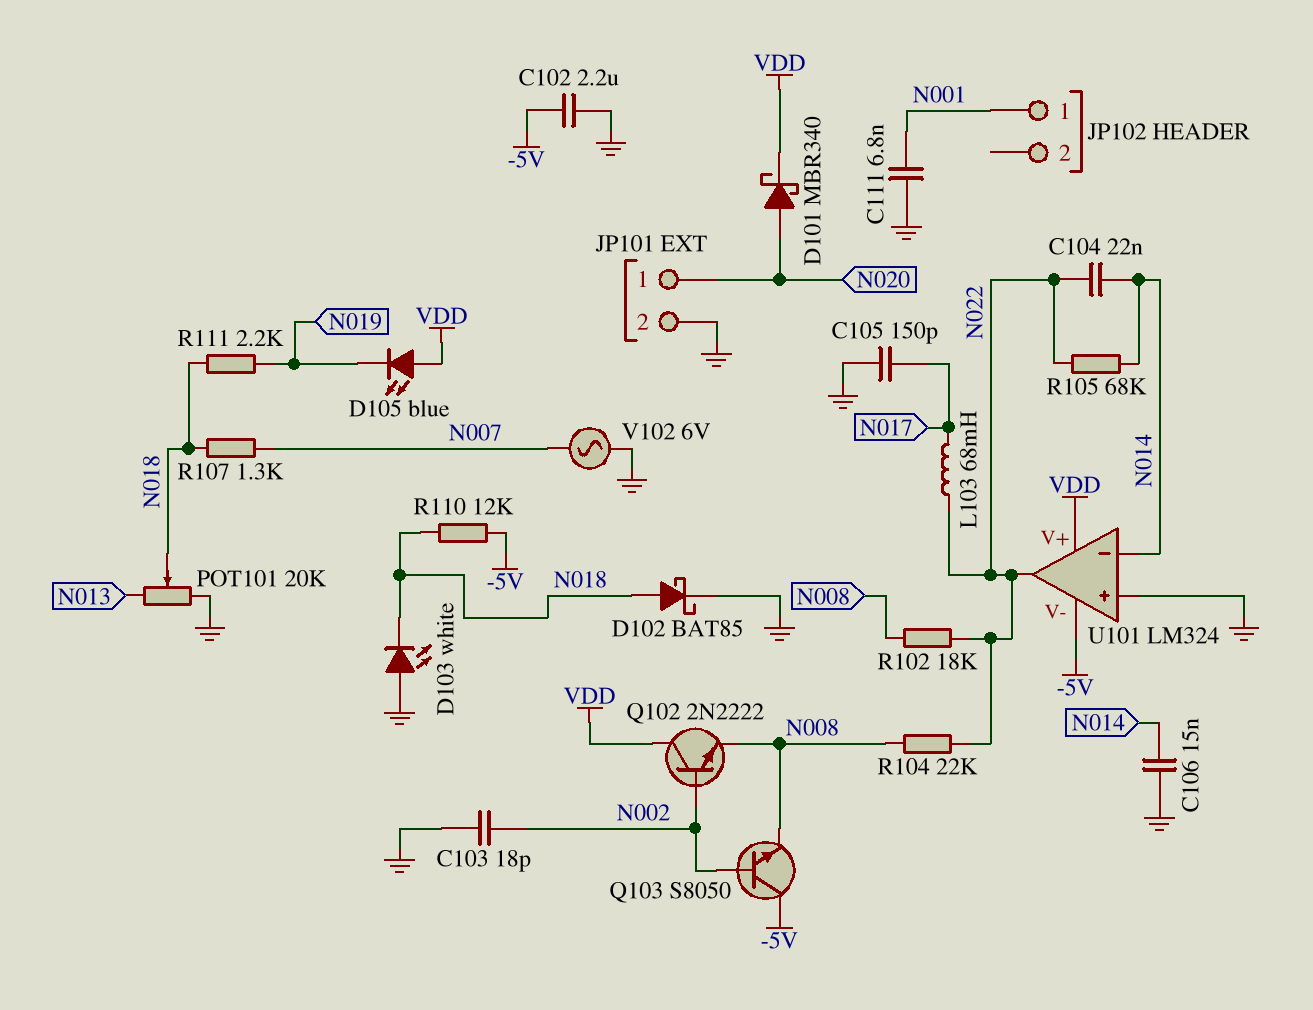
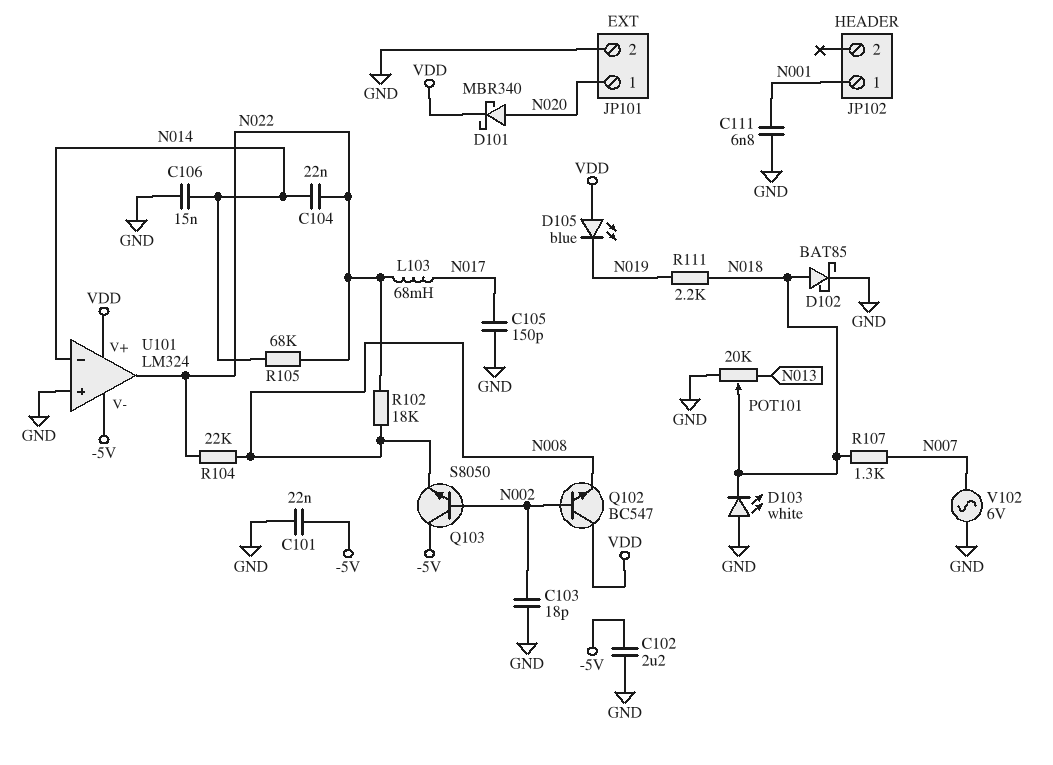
C101: none -> 22nF (-5V, GND)
Q102: NPN 2N2222 (B N002, C VDD, E N008) -> NPN BC547 (B N002, C VDD, E N008)
R110: 12k (-5V, N018) -> none

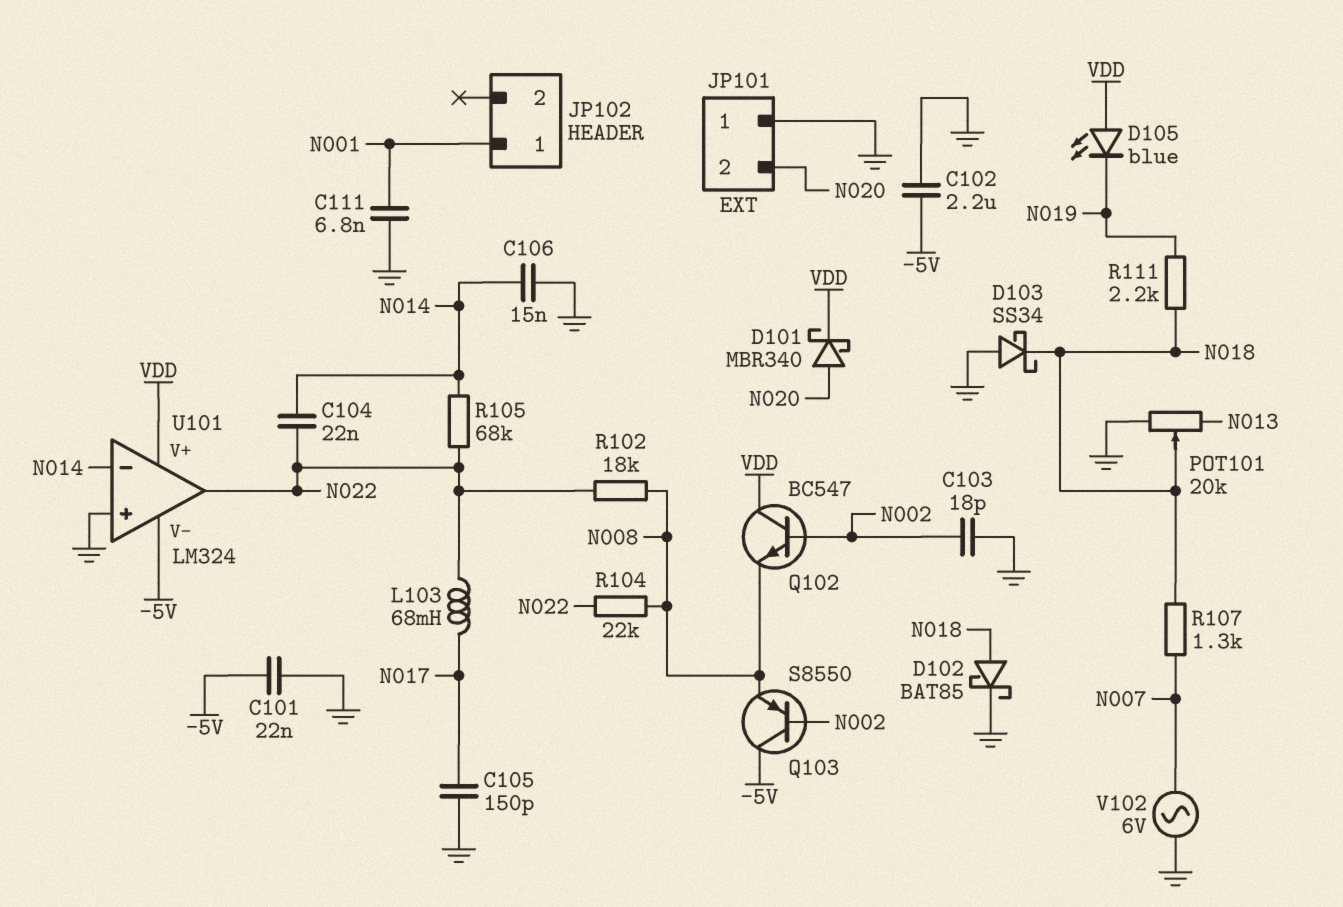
D103: LED white (A GND, K N018) -> schottky SS34 (A GND, K N018)
JP101 pin 1: N020 -> GND
JP101 pin 2: GND -> N020
Q103: NPN S8050 (B N002, C -5V, E N008) -> PNP S8550 (B N002, C -5V, E N008)

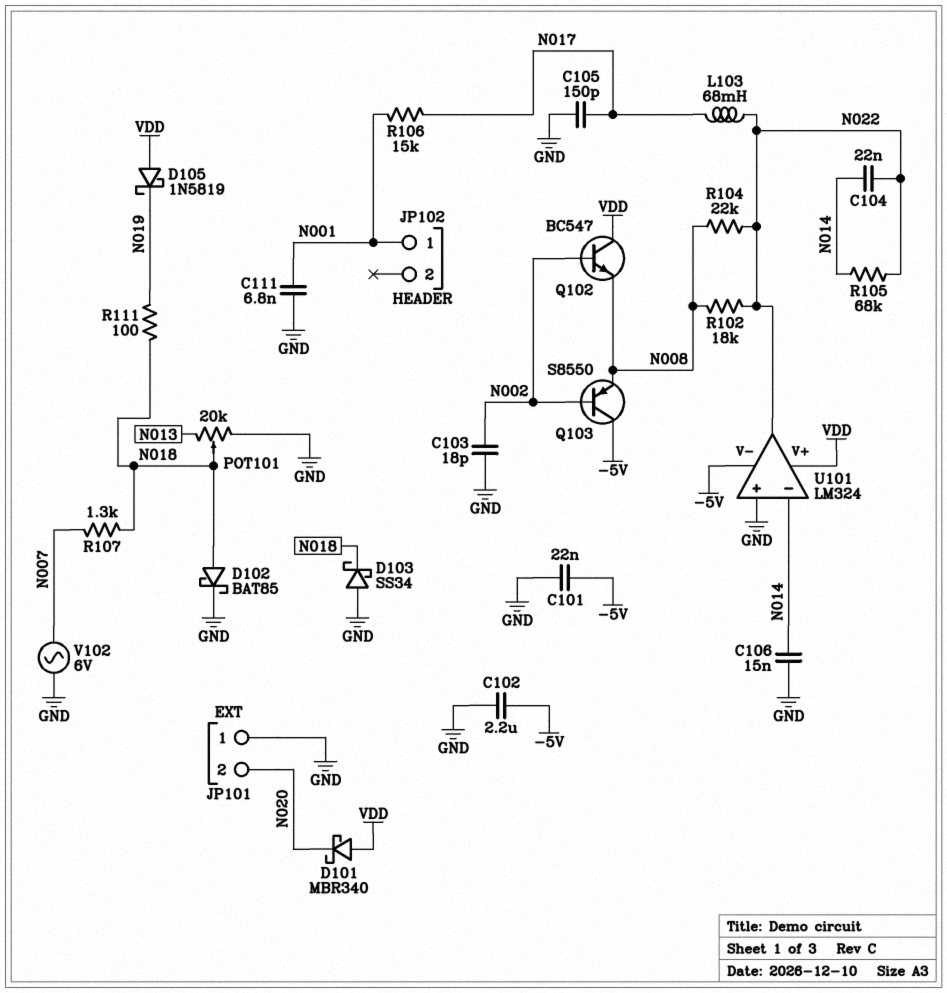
D101: schottky MBR340 (A N020, K VDD) -> schottky MBR340 (A VDD, K N020)
D105: LED blue (A VDD, K N019) -> schottky 1N5819 (A VDD, K N019)
R106: none -> 15k (N001, N017)
R111: 2.2k (N018, N019) -> 100 (N018, N019)

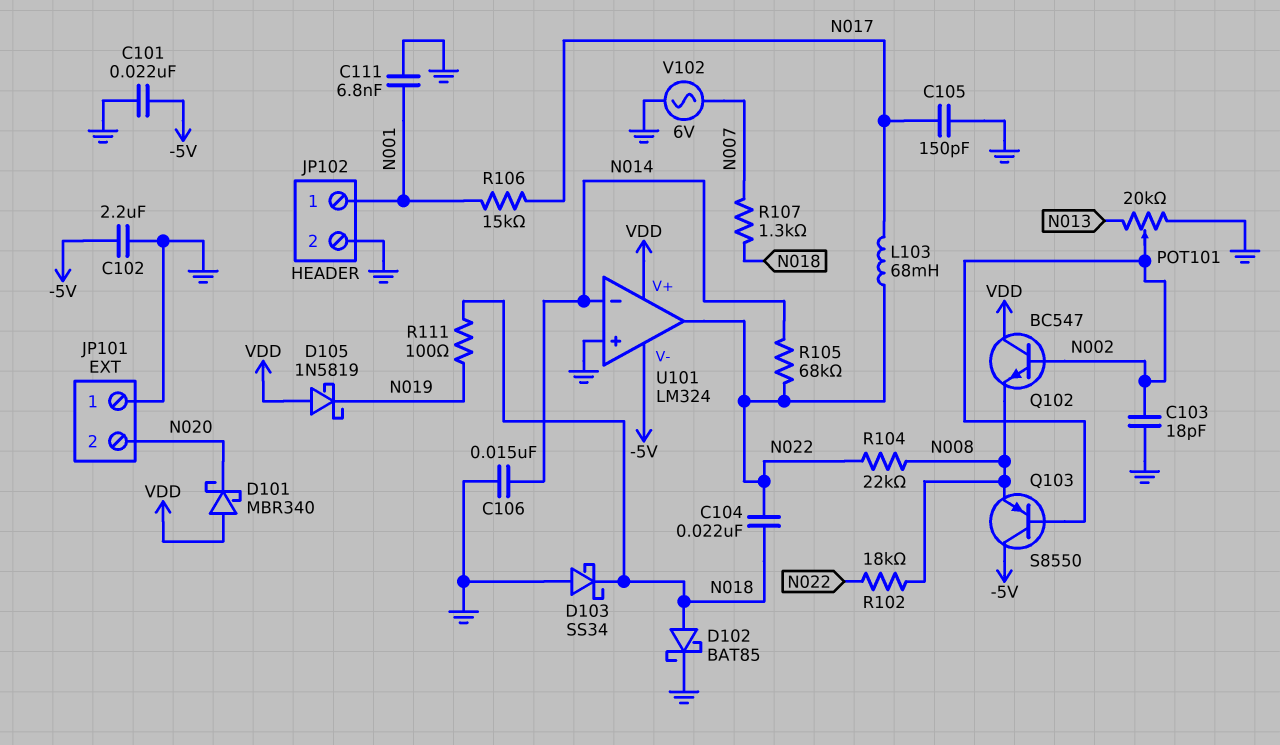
C104: 22nF (N014, N022) -> 22nF (N018, N022)
JP102 pin 2: none -> GND
POT101: 20k (GND, N013, wiper N018) -> 20k (GND, N013, wiper N002)

